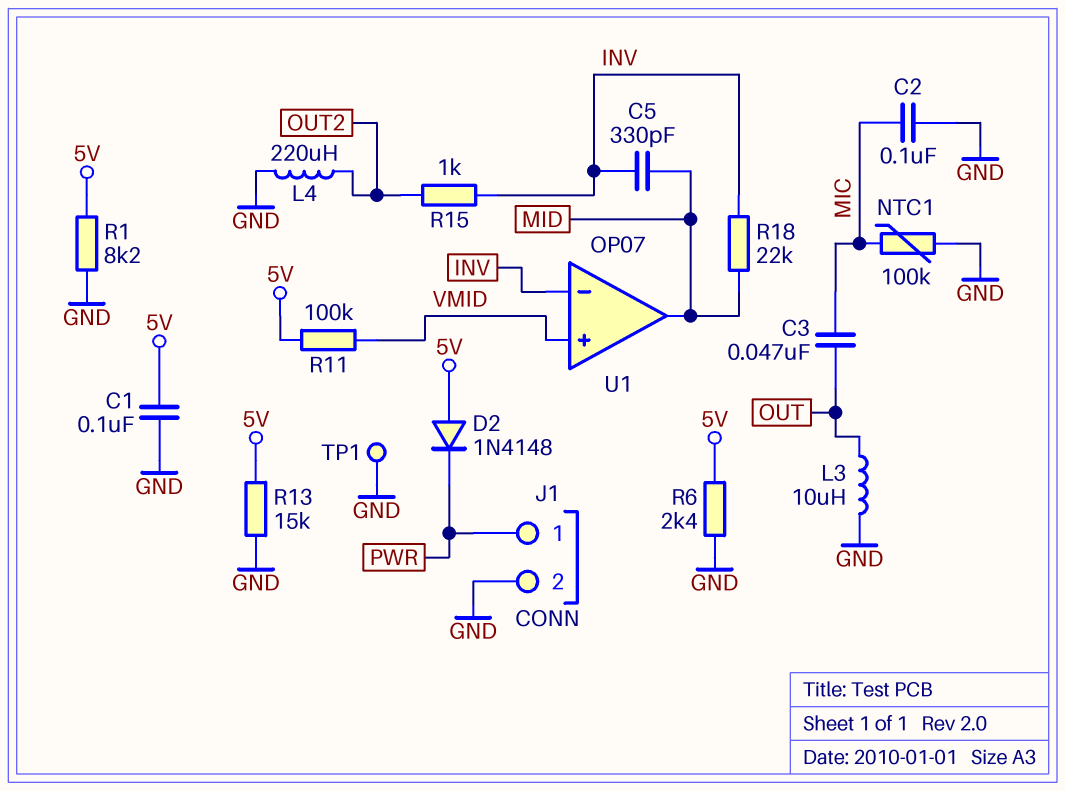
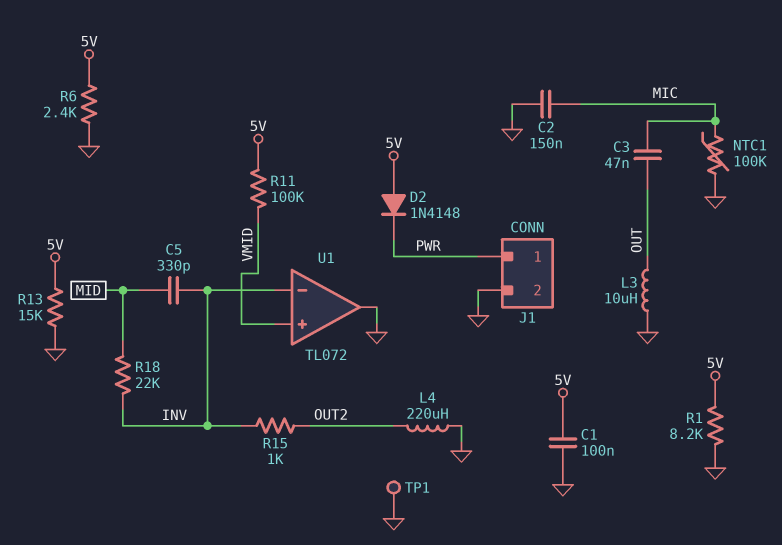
C2: 100nF (GND, MIC) -> 150nF (GND, MIC)
U1: OP07 -> TL072
U1 pin out: MID -> GND

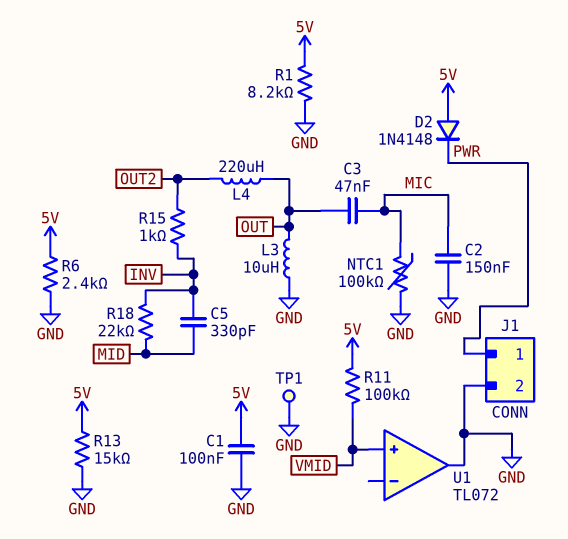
L4: 220uH (GND, OUT2) -> 220uH (OUT, OUT2)
U1 pin in-: INV -> none

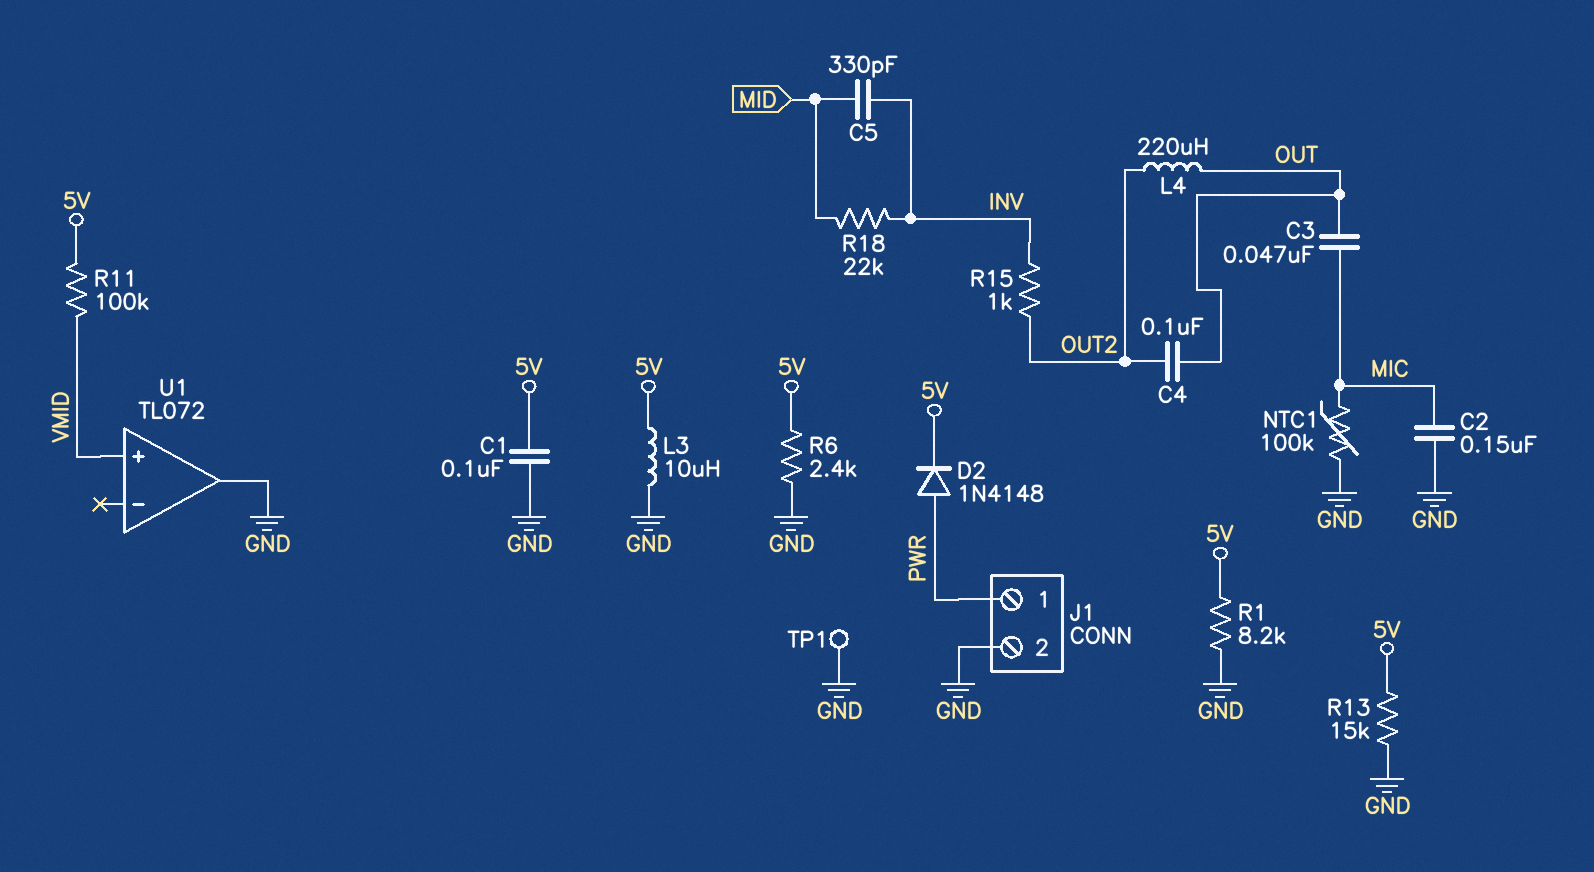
C4: none -> 100nF (OUT, OUT2)
D2: diode 1N4148 (A 5V, K PWR) -> diode 1N4148 (A PWR, K 5V)
L3: 10uH (GND, OUT) -> 10uH (5V, GND)

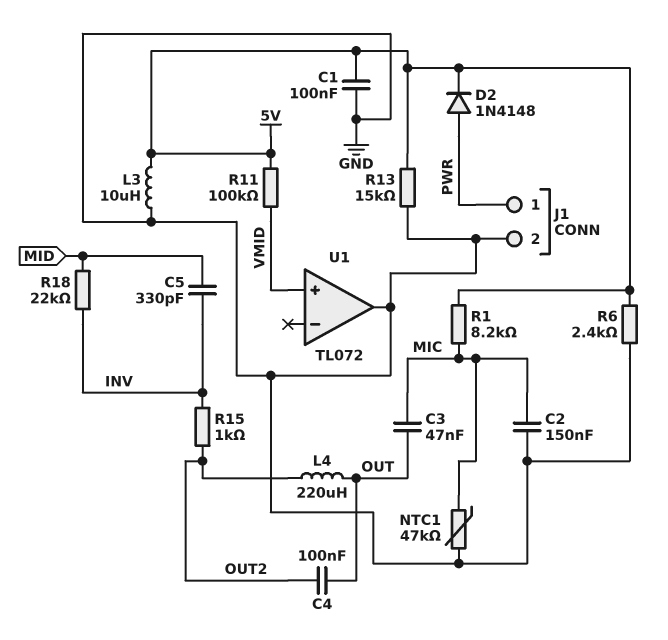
NTC1: 100k (GND, MIC) -> 47k (GND, MIC)
R1: 8.2k (5V, GND) -> 8.2k (5V, MIC)
TP1: test point (GND) -> none

